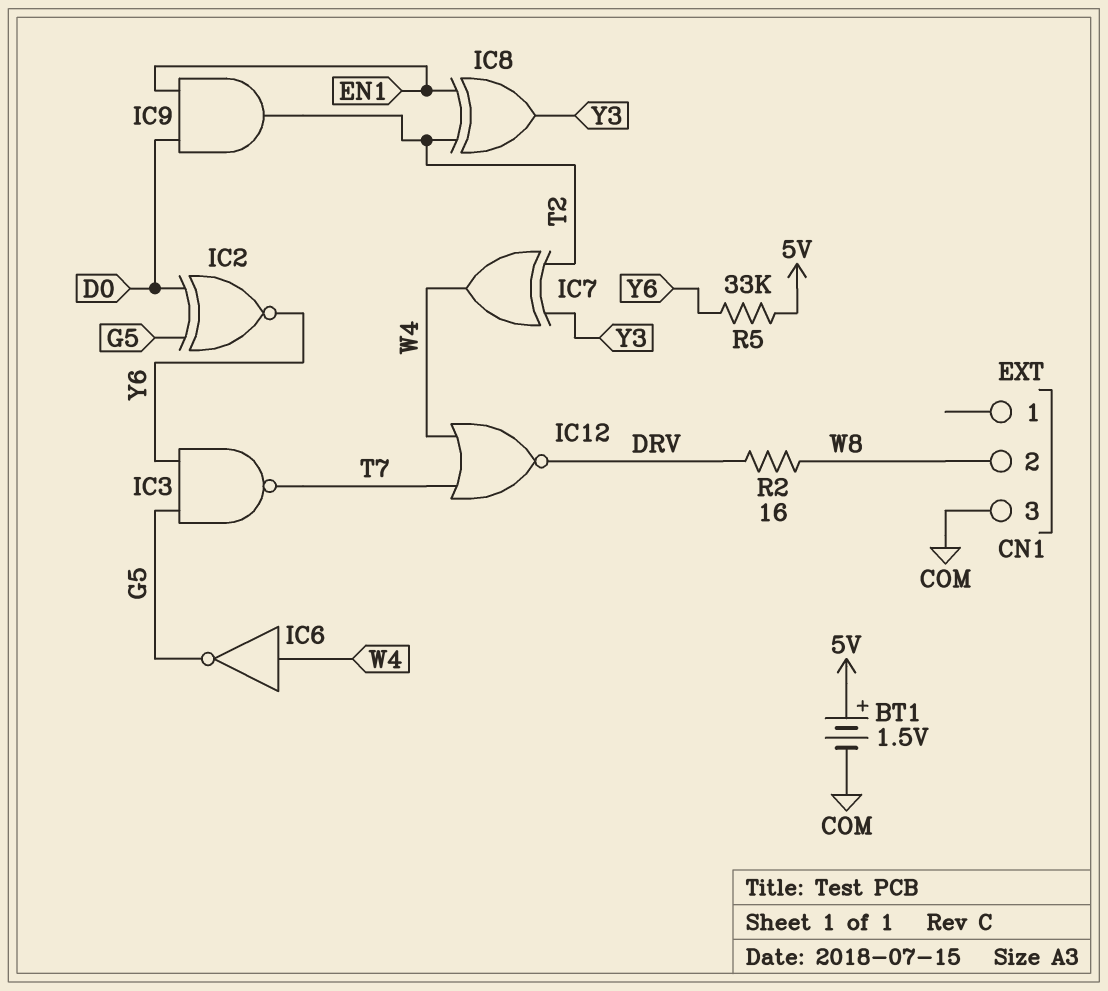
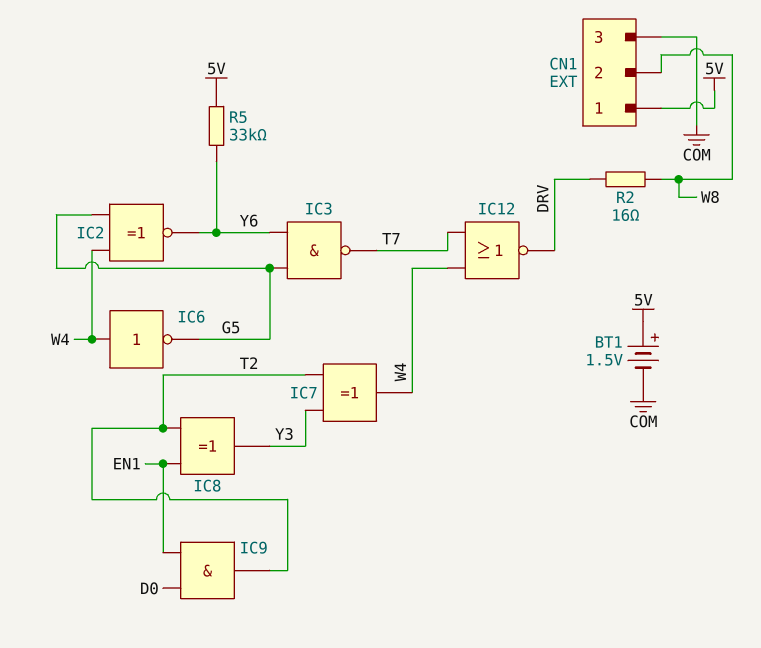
CN1 pin 1: none -> 5V
IC2: XNOR (in D0, in G5, out Y6) -> XNOR (in G5, in W4, out Y6)

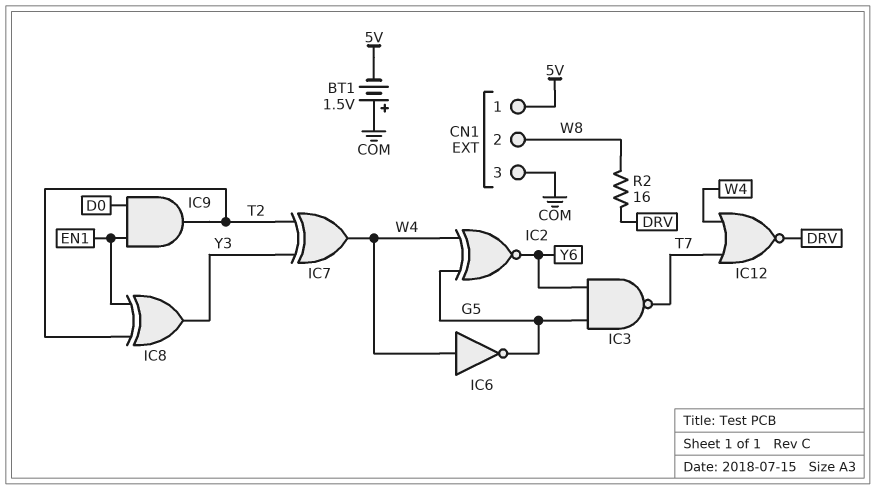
BT1: 1.5V (plus 5V, minus COM) -> 1.5V (plus COM, minus 5V)
R5: 33k (5V, Y6) -> none

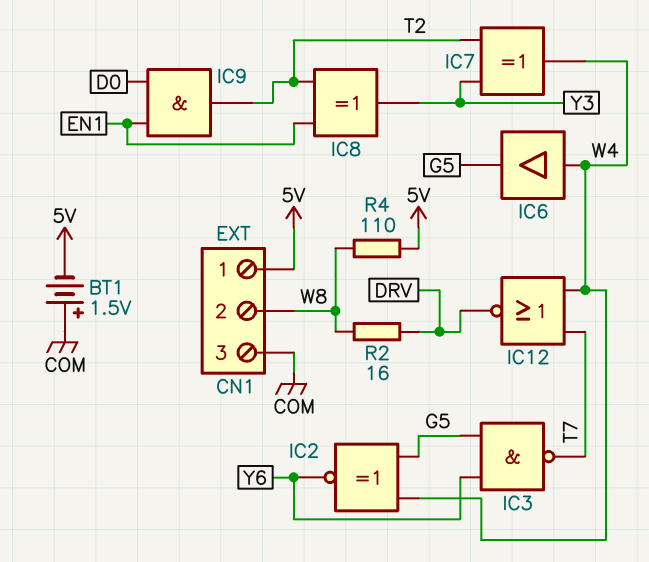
IC6: NOT (in W4, out G5) -> buffer (in W4, out G5)
R4: none -> 110 (5V, W8)

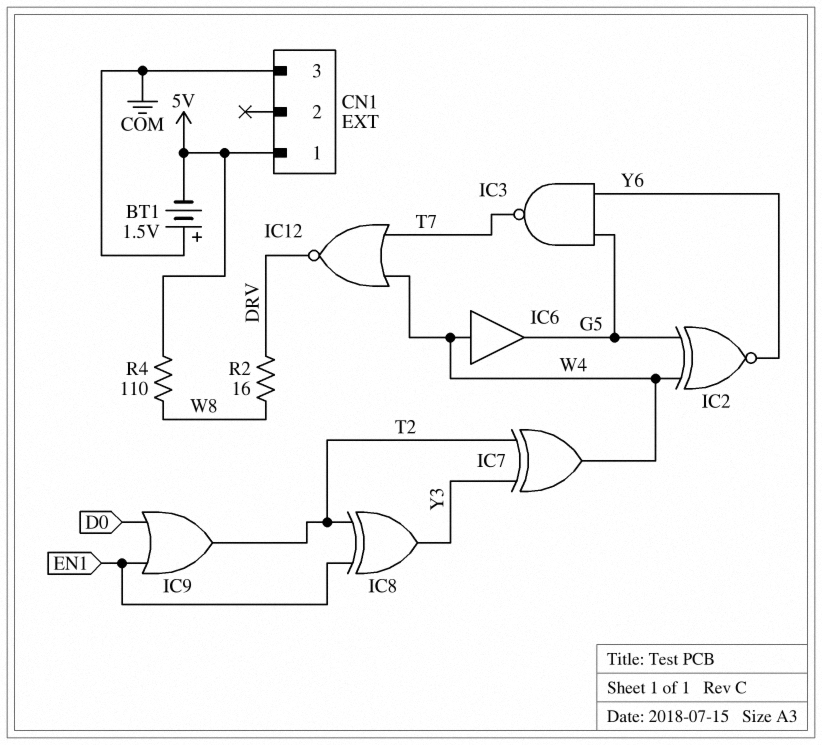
CN1 pin 2: W8 -> none
IC9: AND (in D0, in EN1, out T2) -> OR (in D0, in EN1, out T2)

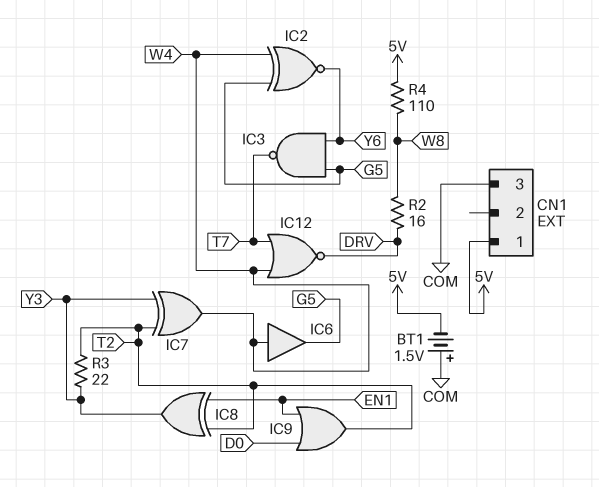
R3: none -> 22 (T2, Y3)

